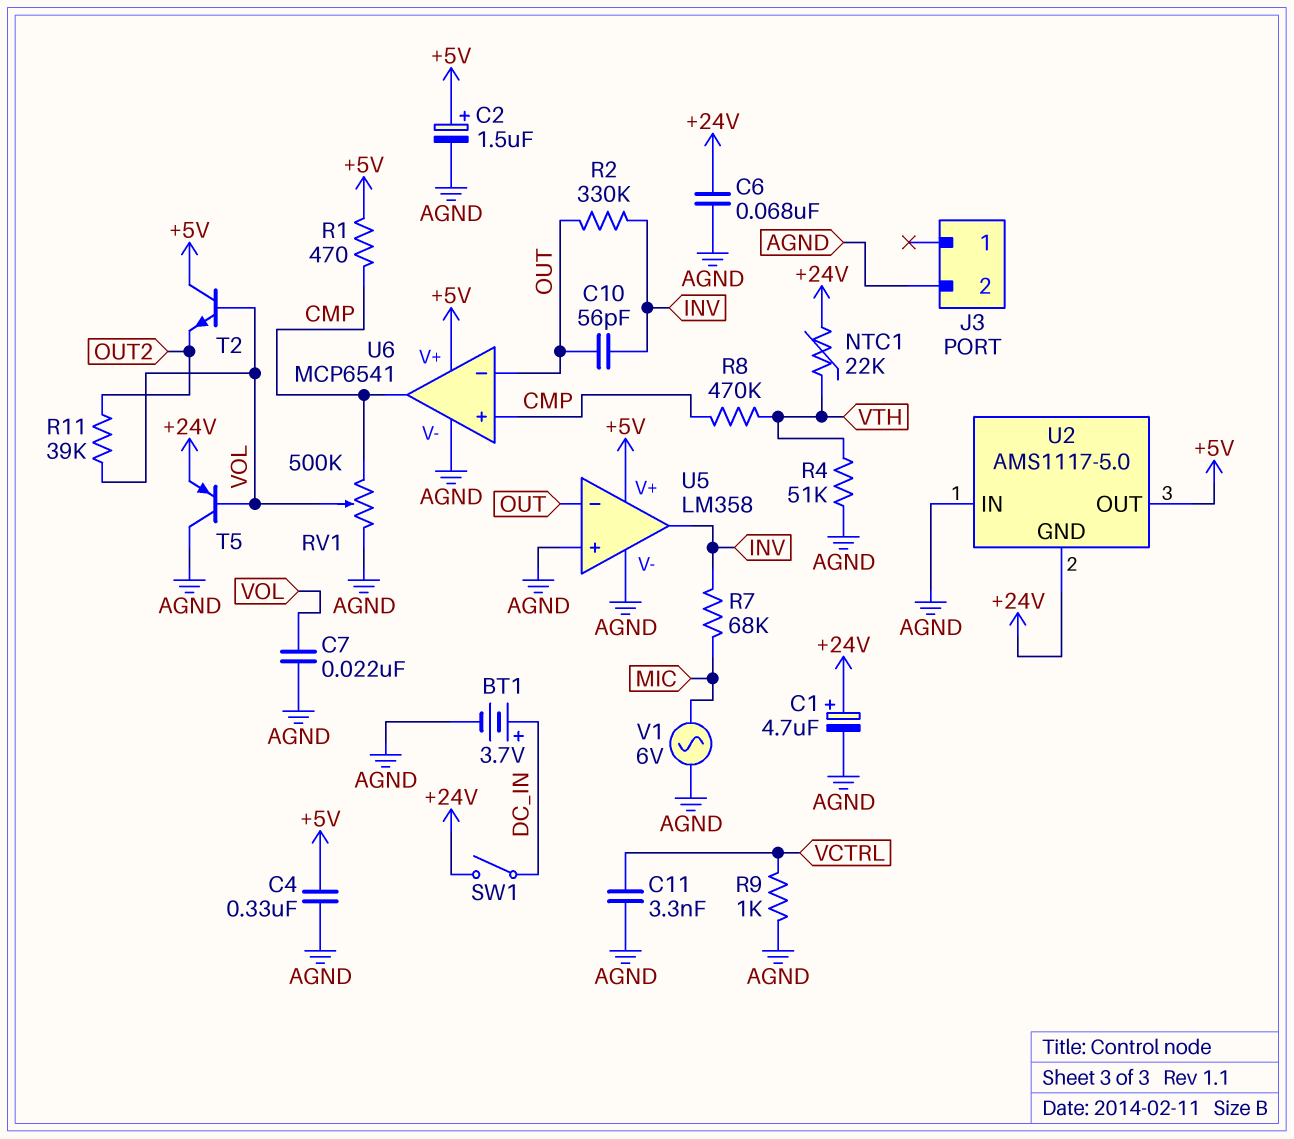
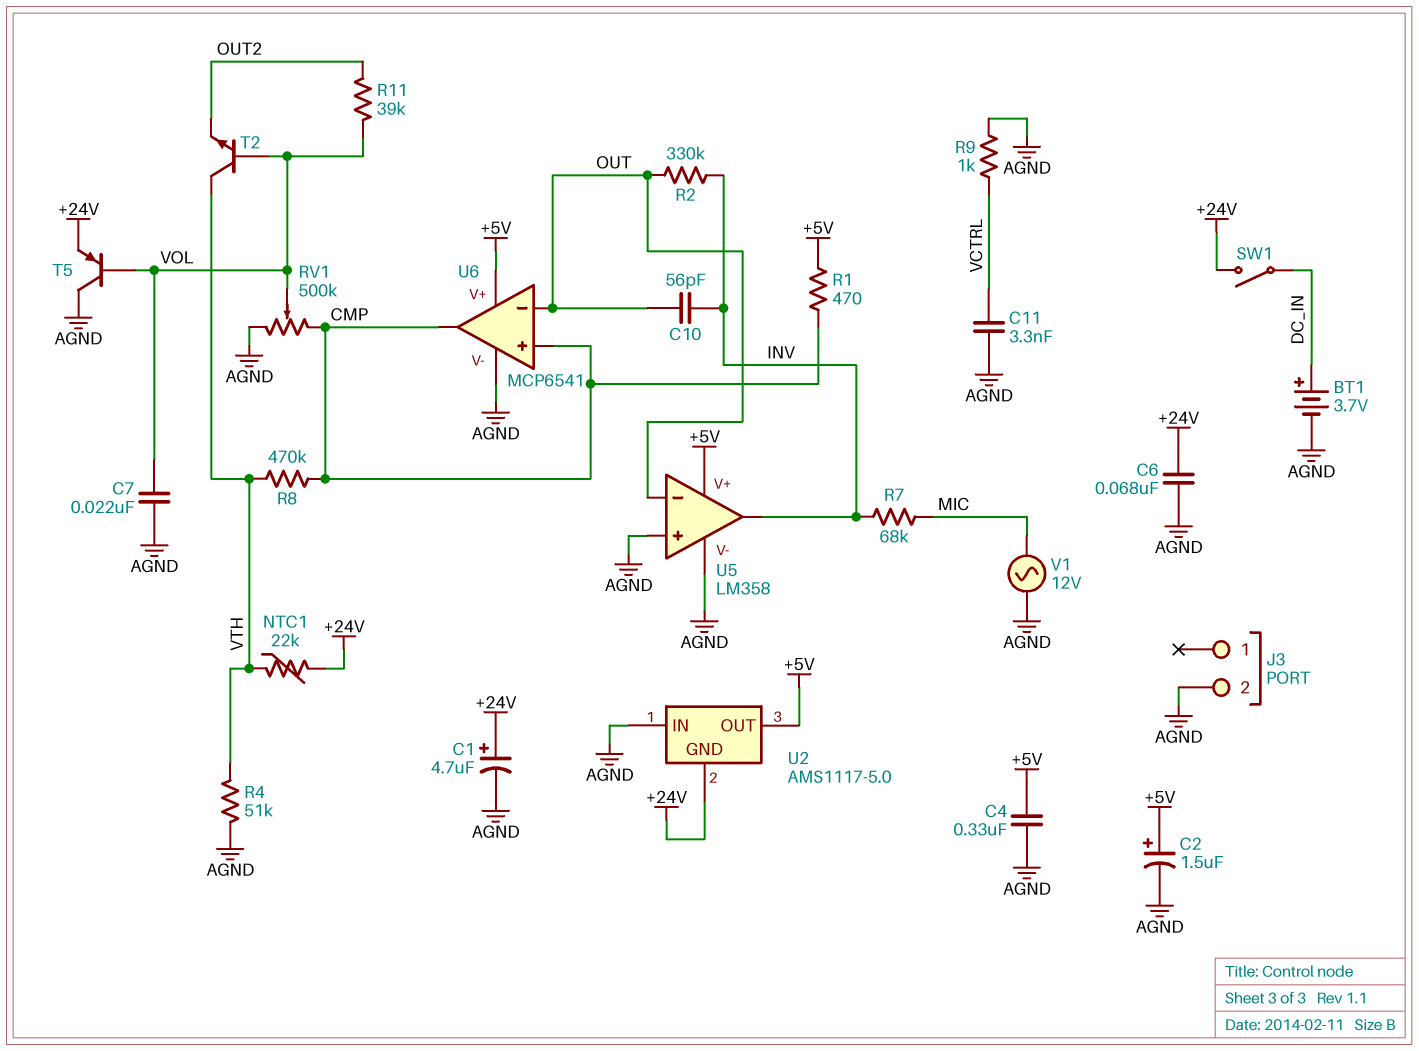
T2: NPN (B VOL, C +5V, E OUT2) -> NPN (B VOL, C VTH, E OUT2)
V1: AC 6V (AGND, MIC) -> AC 12V (AGND, MIC)

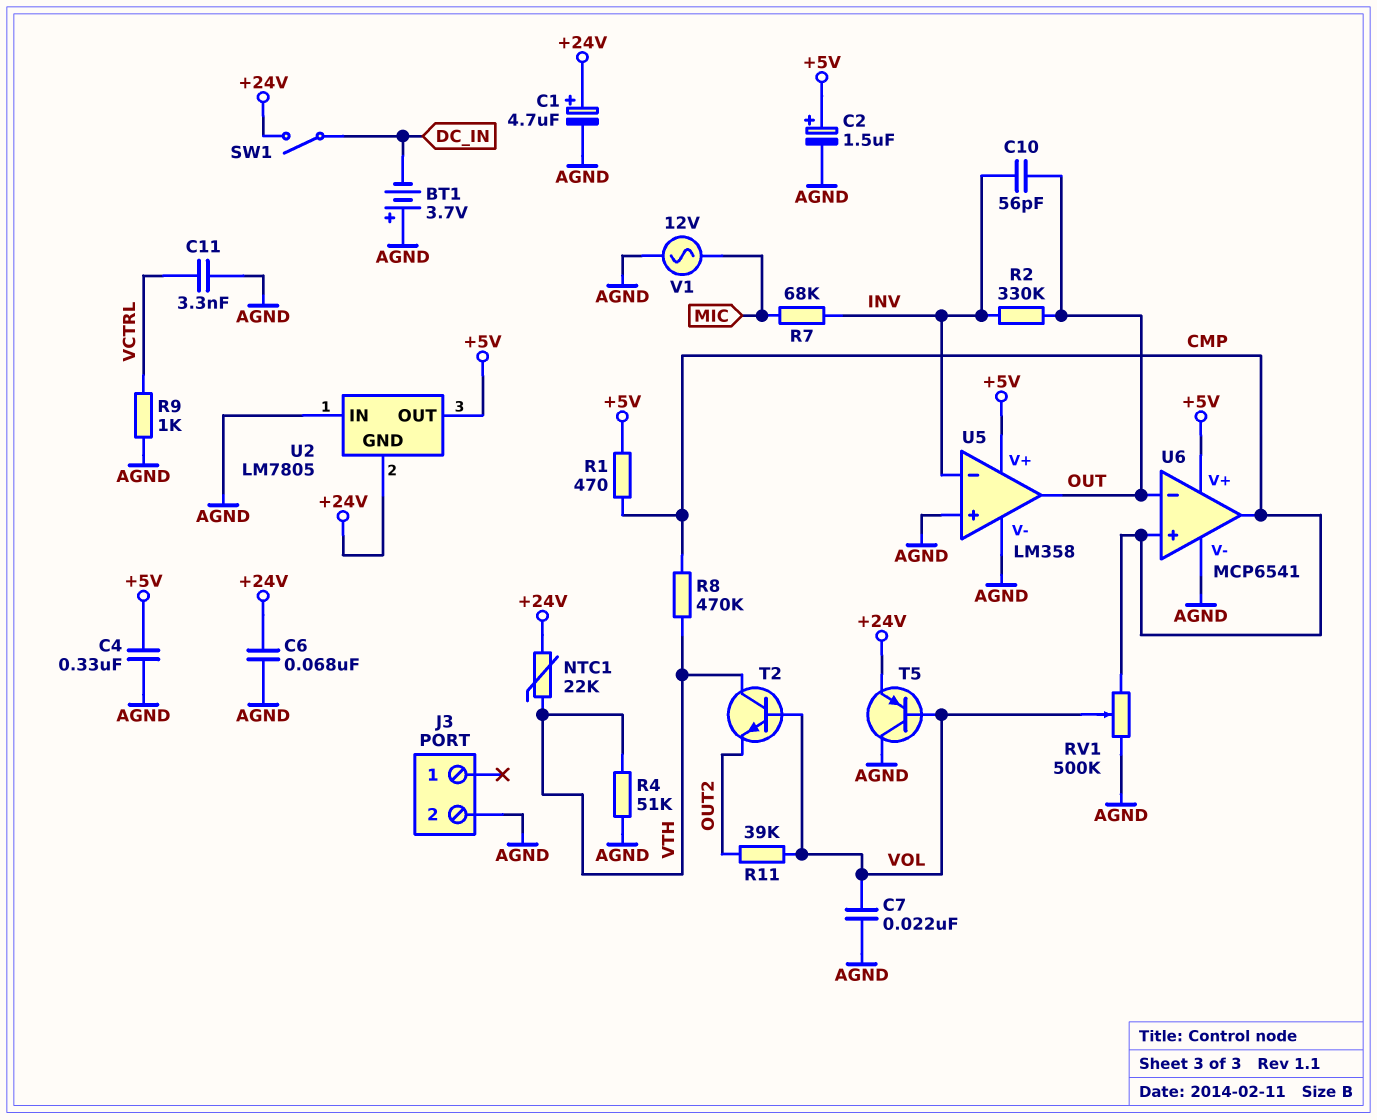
BT1: 3.7V (plus DC_IN, minus AGND) -> 3.7V (plus AGND, minus DC_IN)
U2: AMS1117-5.0 -> LM7805
U5 pin in-: OUT -> INV
U5 pin out: INV -> OUT

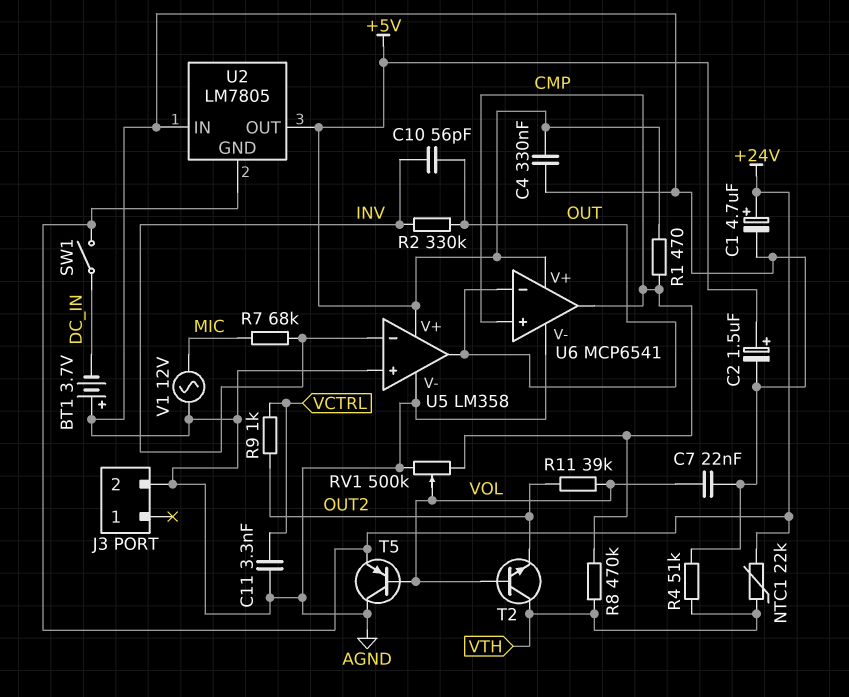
C6: 68nF (+24V, AGND) -> none
R9: 1k (AGND, VCTRL) -> 1k (OUT2, VCTRL)

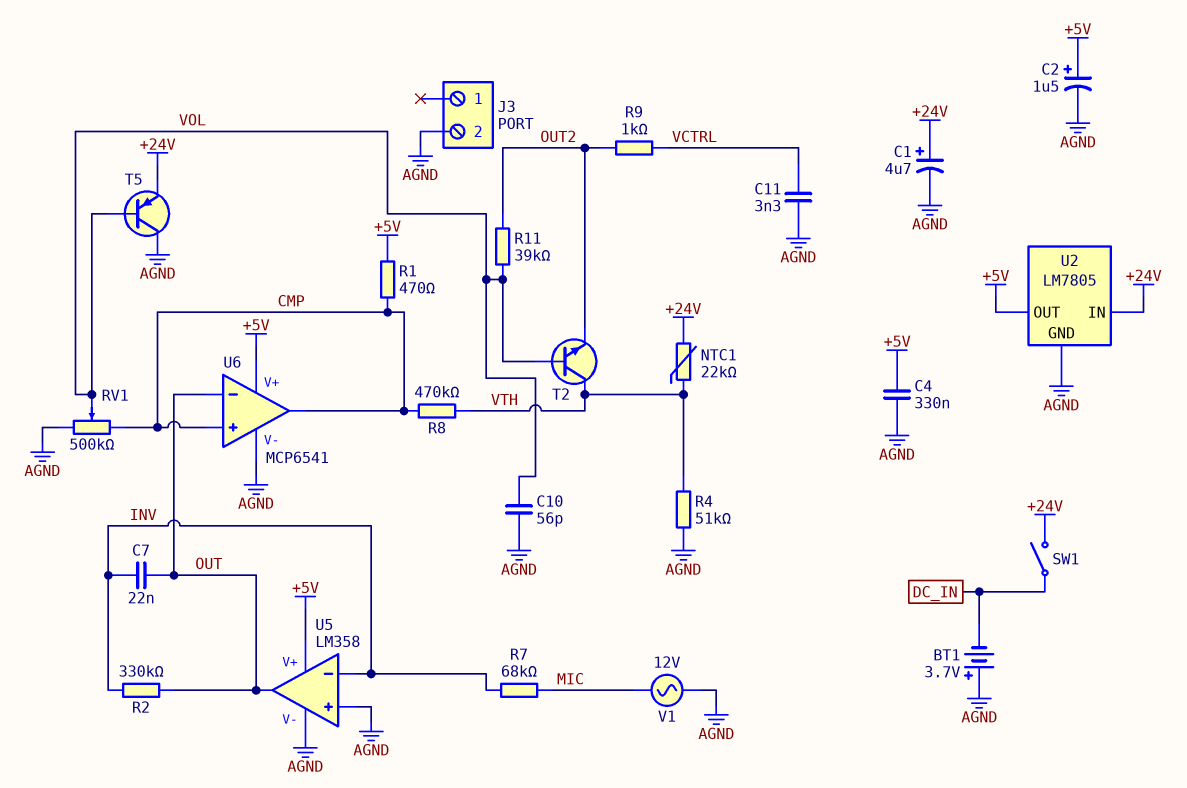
C7: 22nF (AGND, VOL) -> 22nF (INV, OUT)
C10: 56pF (INV, OUT) -> 56pF (AGND, VOL)
U2 pin GND: +24V -> AGND
U2 pin IN: AGND -> +24V

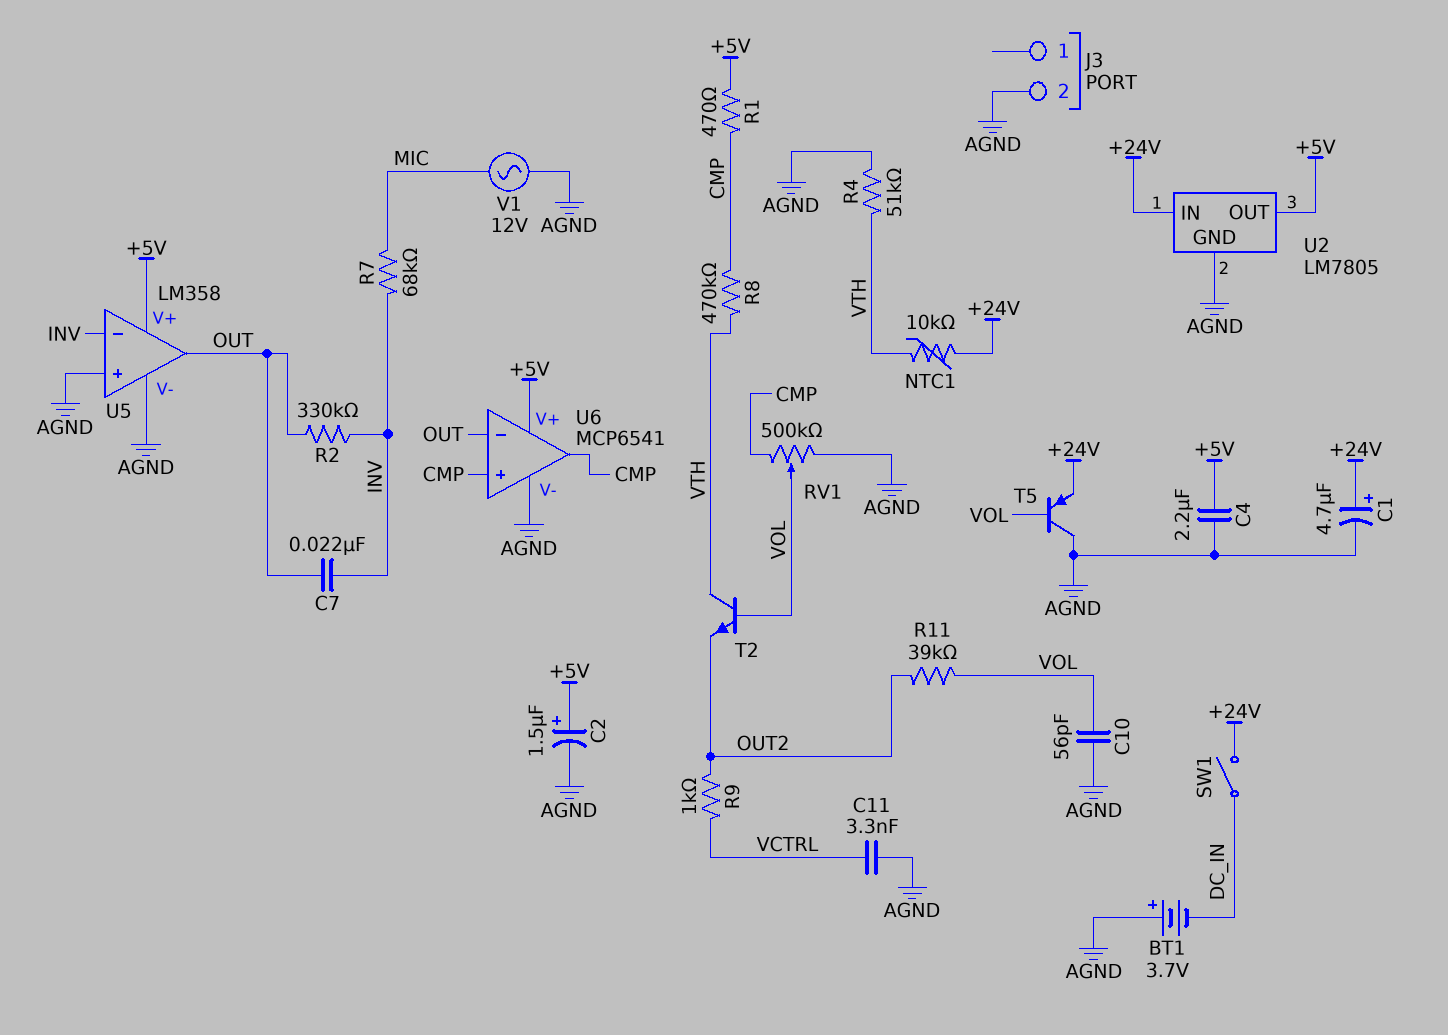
C4: 330nF (+5V, AGND) -> 2.2uF (+5V, AGND)
NTC1: 22k (+24V, VTH) -> 10k (+24V, VTH)

